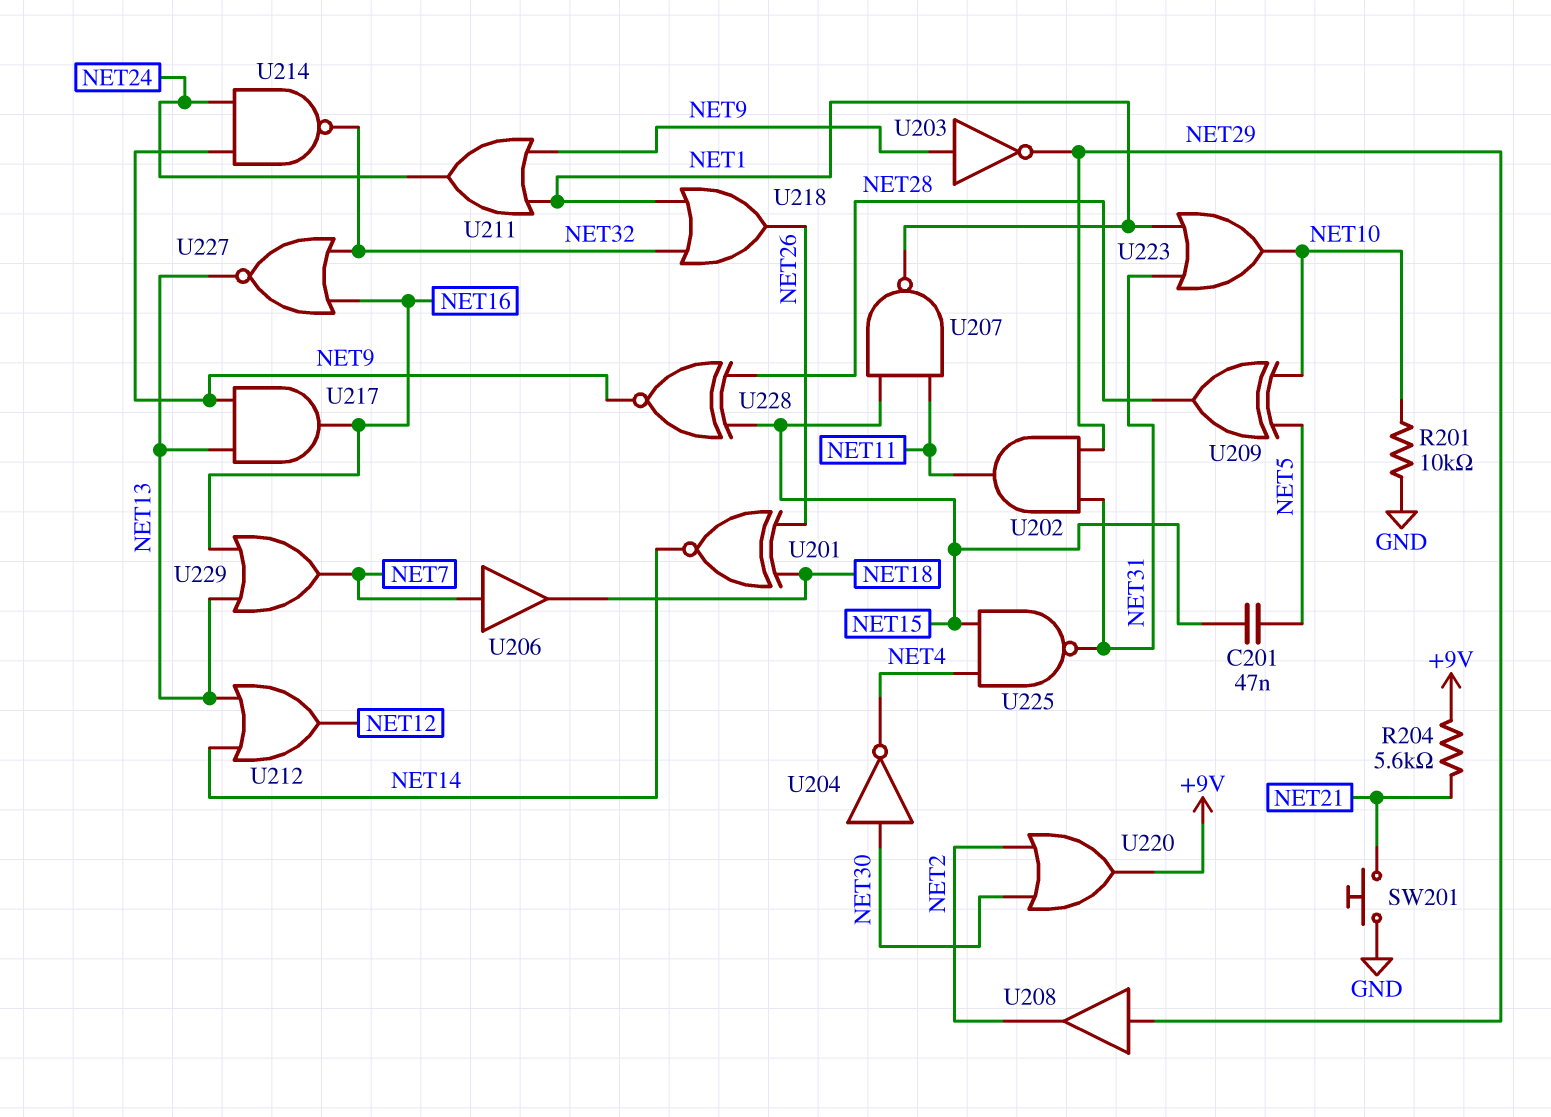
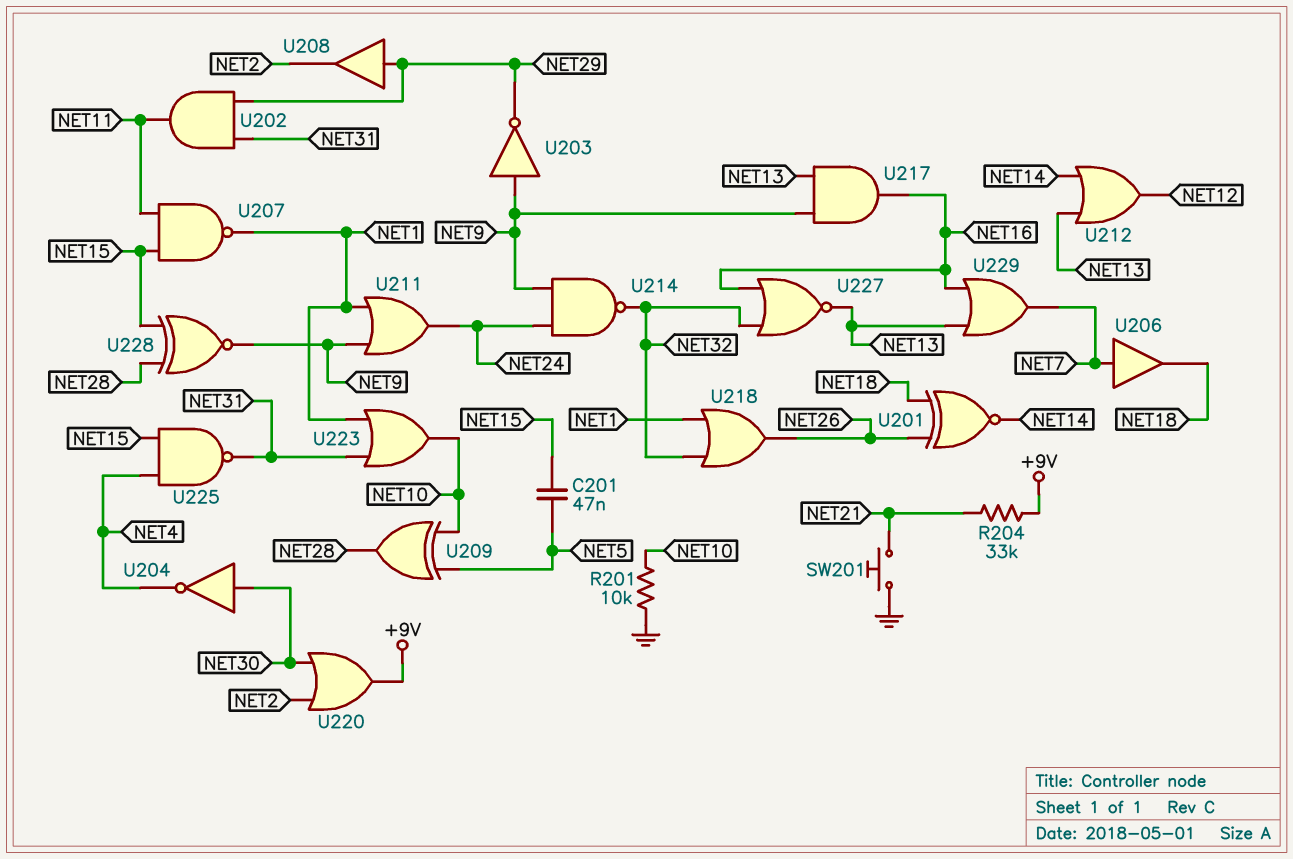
R204: 5.6k (+9V, NET21) -> 33k (+9V, NET21)

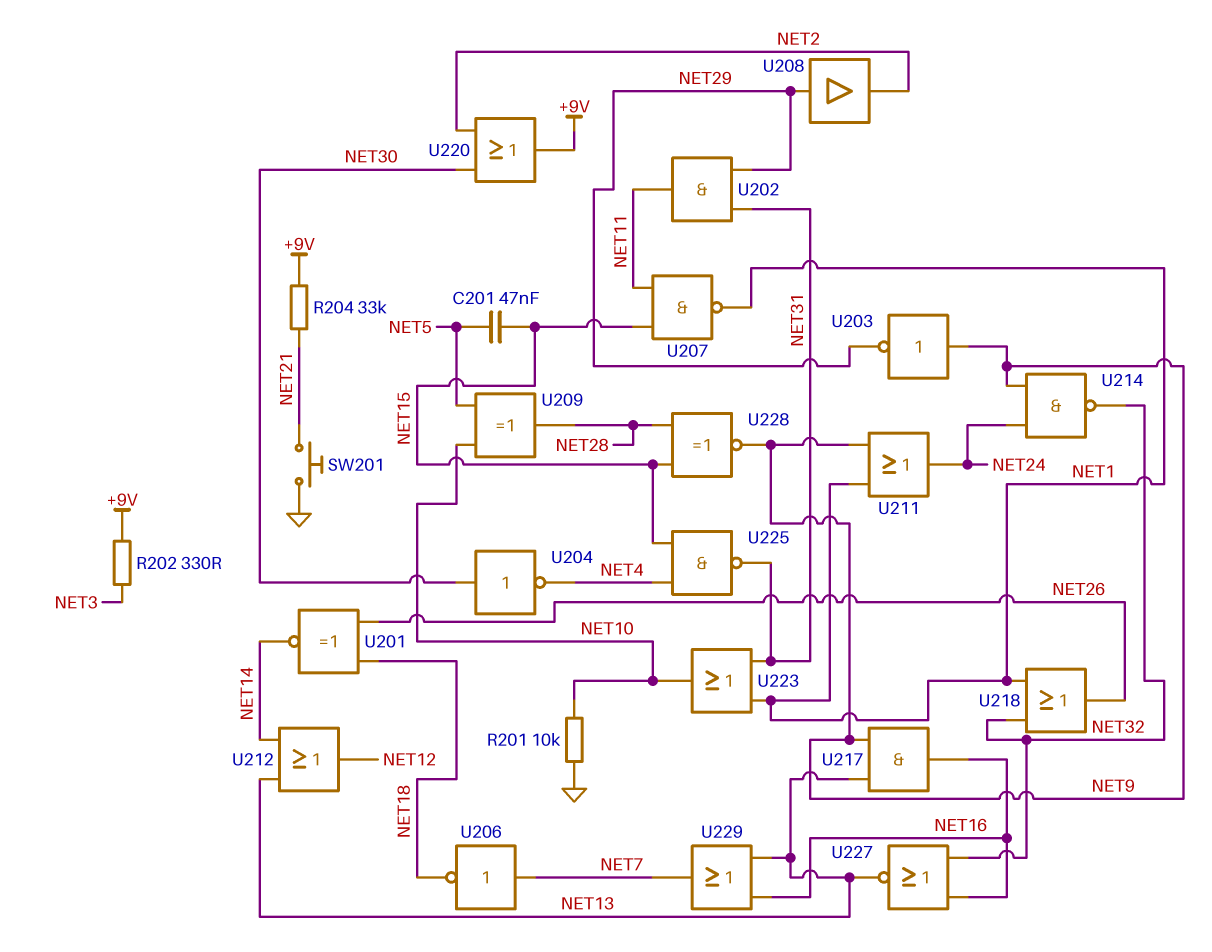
R202: none -> 330 (+9V, NET3)
U206: buffer (in NET7, out NET18) -> NOT (in NET7, out NET18)

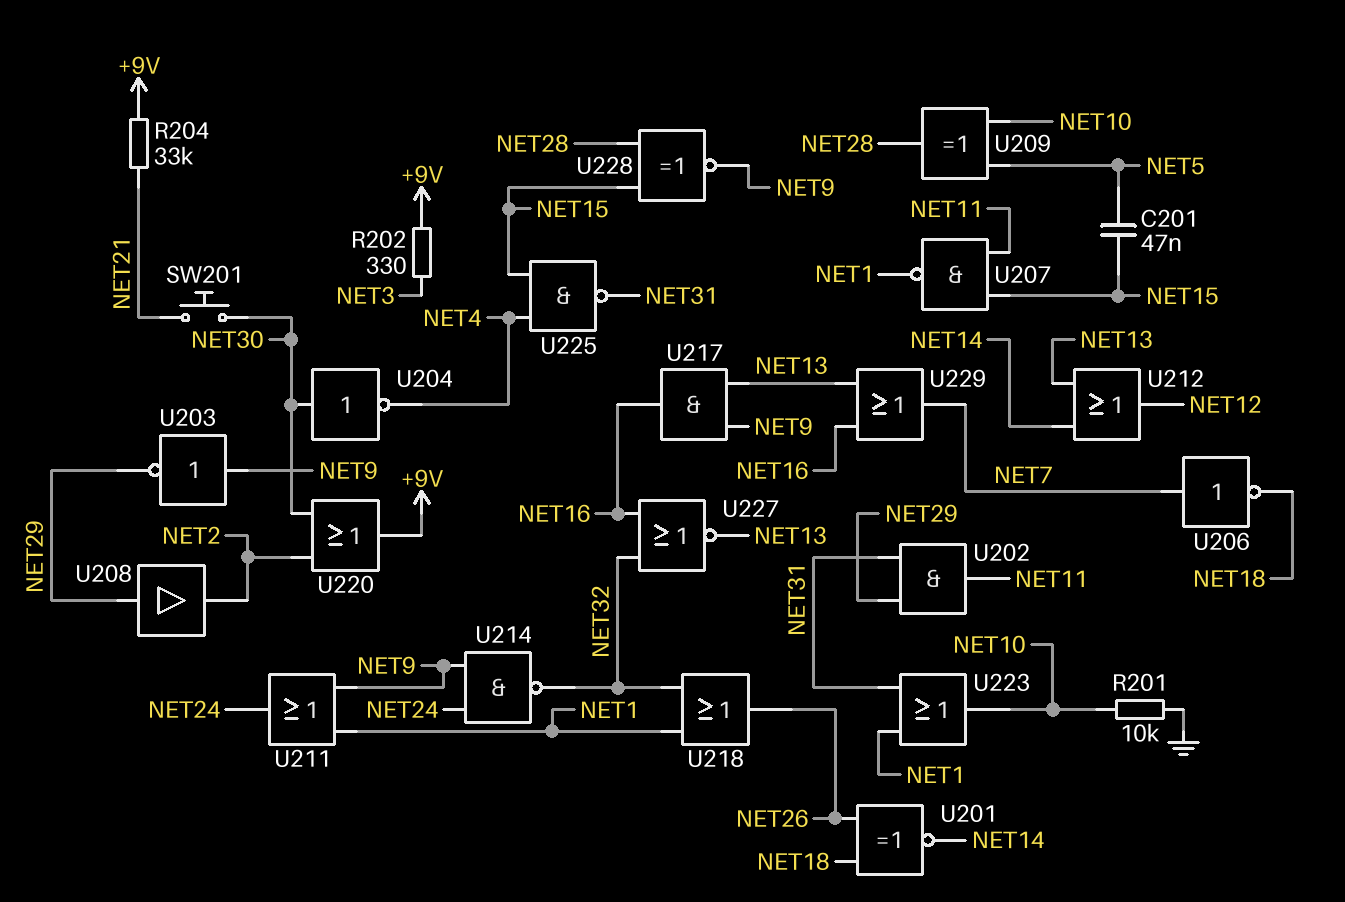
SW201: button (GND, NET21) -> button (NET21, NET30)

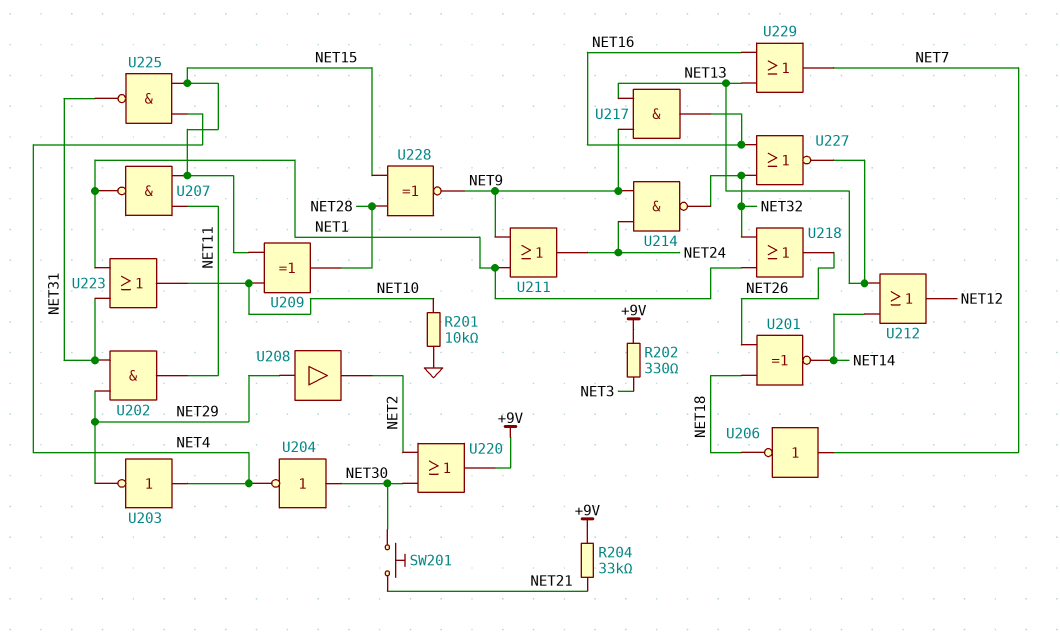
C201: 47nF (NET5, NET15) -> none
U203: NOT (in NET9, out NET29) -> NOT (in NET4, out NET29)
U209: XOR (in NET5, in NET10, out NET28) -> XOR (in NET10, in NET15, out NET28)

